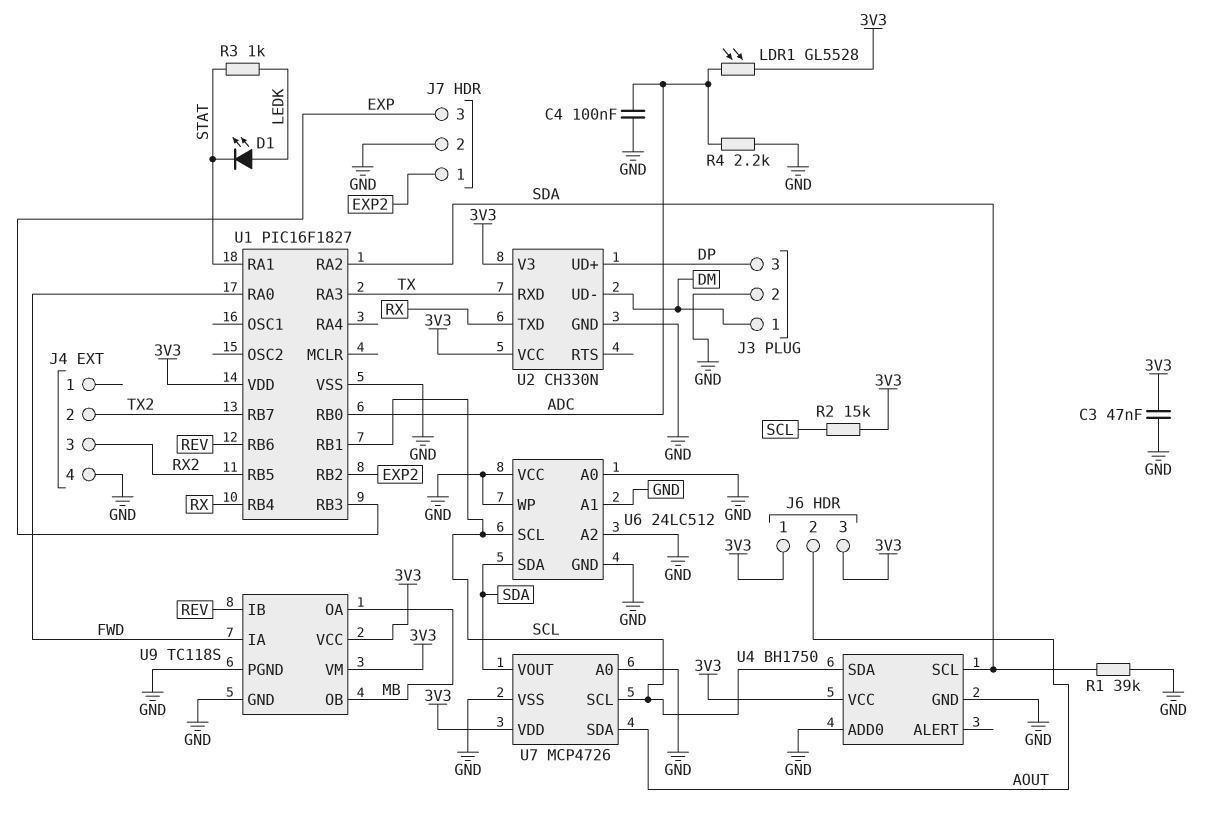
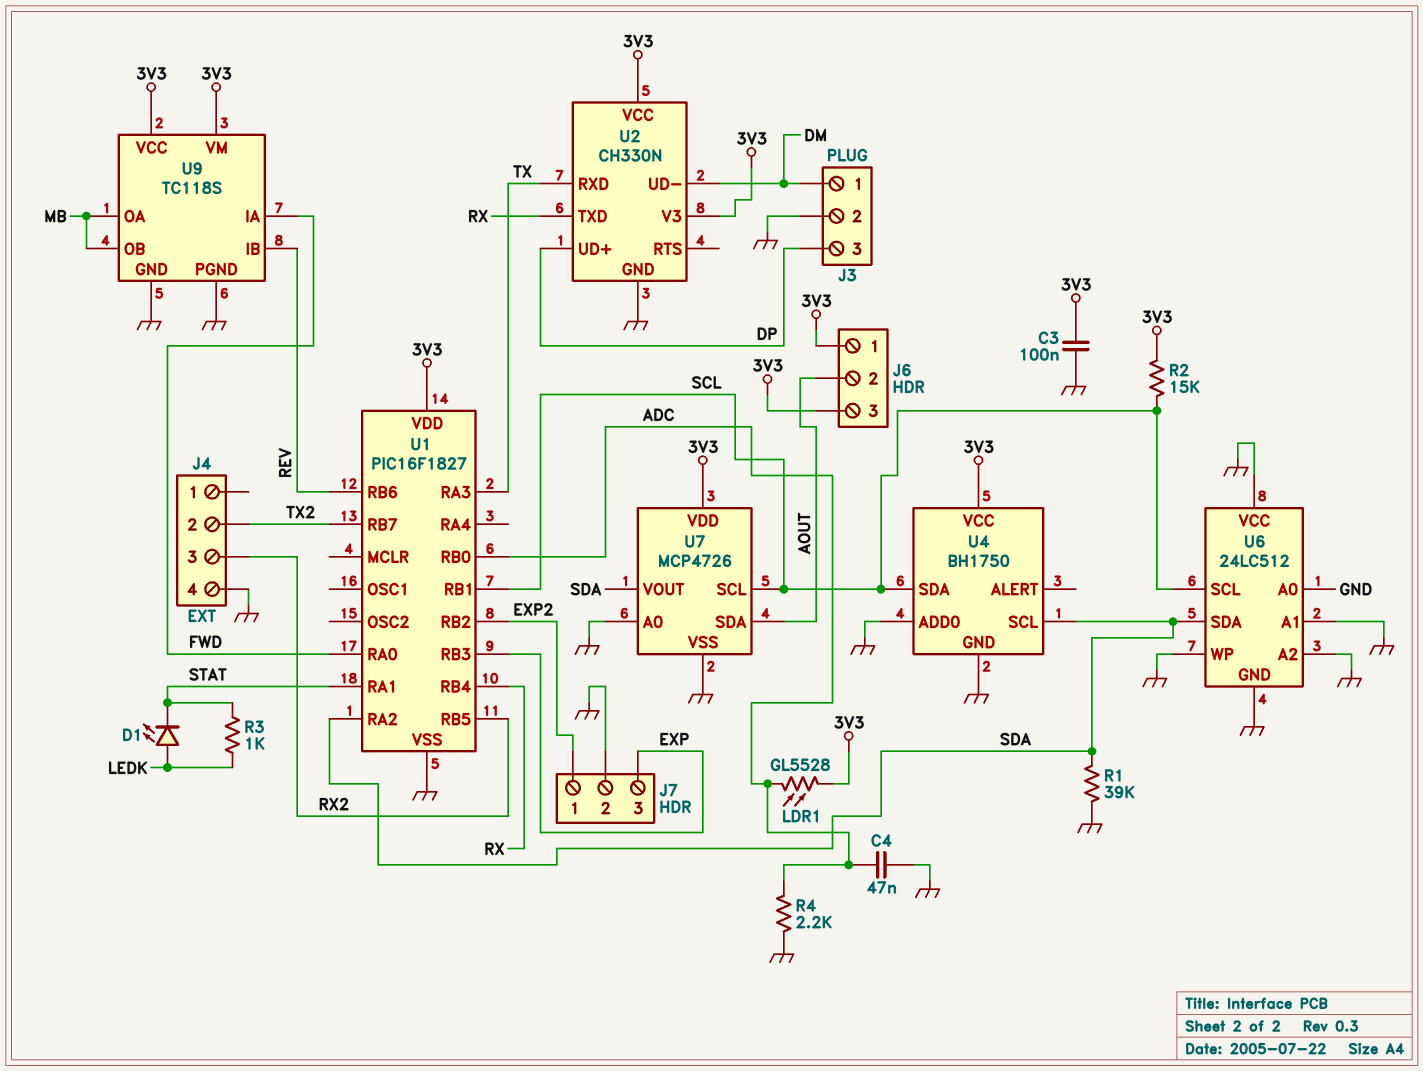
C3: 47nF (3V3, GND) -> 100nF (3V3, GND)
C4: 100nF (ADC, GND) -> 47nF (ADC, GND)

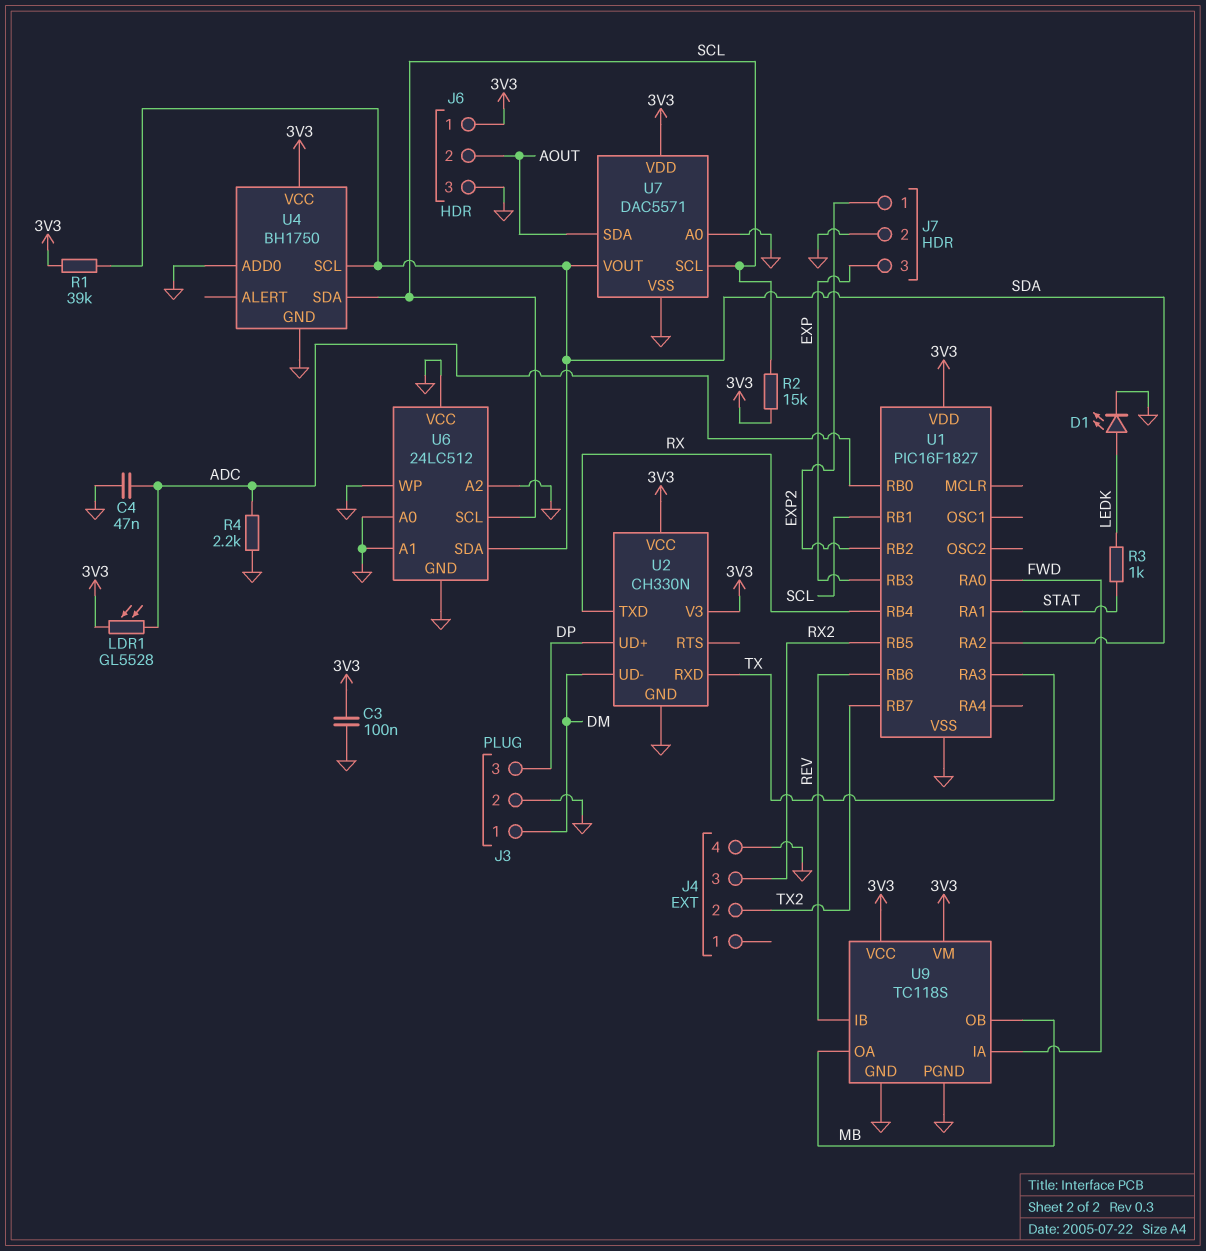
D1: LED (A LEDK, K STAT) -> LED (A LEDK, K GND)
J6 pin 3: 3V3 -> GND
R1: 39k (GND, SDA) -> 39k (3V3, SDA)
U7: MCP4726 -> DAC5571

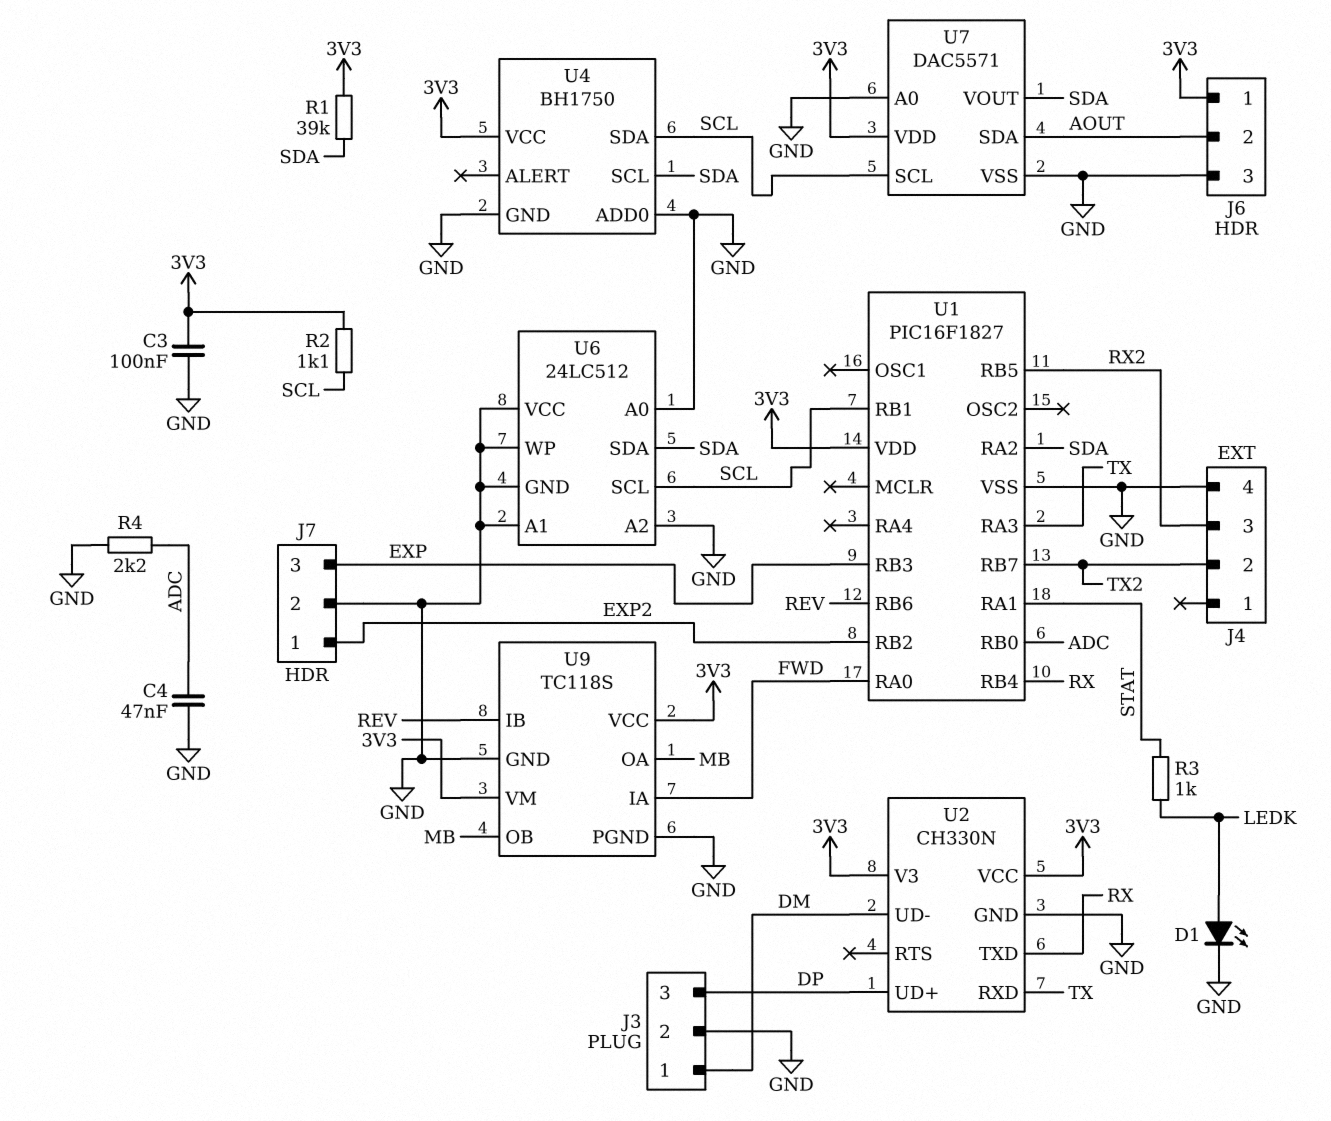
LDR1: GL5528 (3V3, ADC) -> none
R2: 15k (3V3, SCL) -> 1.1k (3V3, SCL)

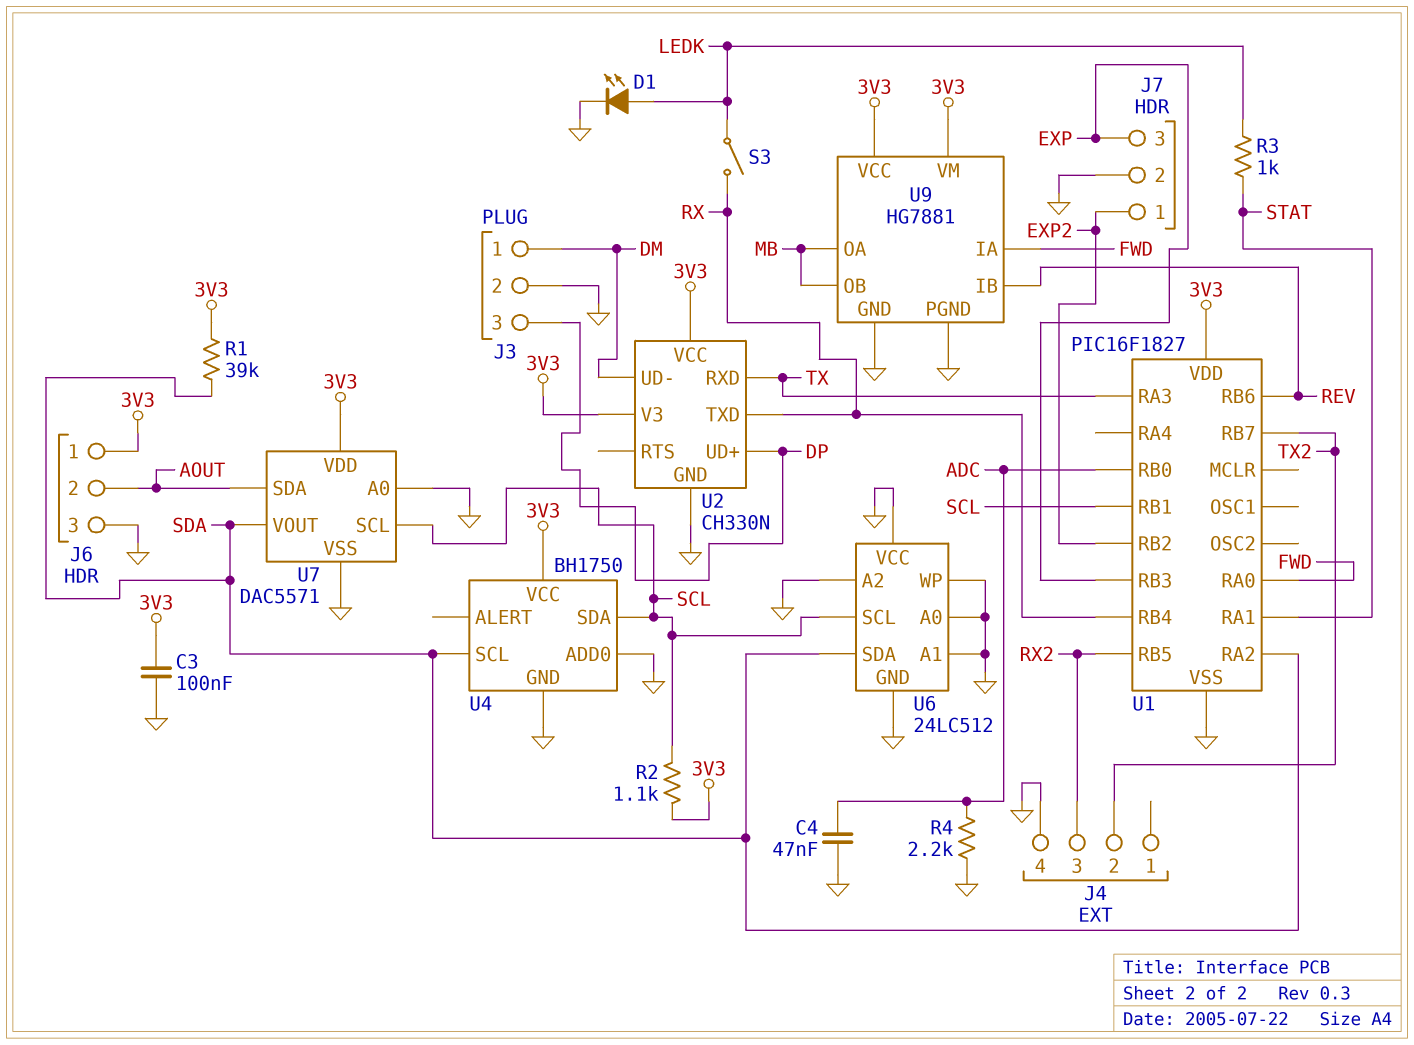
S3: none -> switch (LEDK, RX)
U9: TC118S -> HG7881

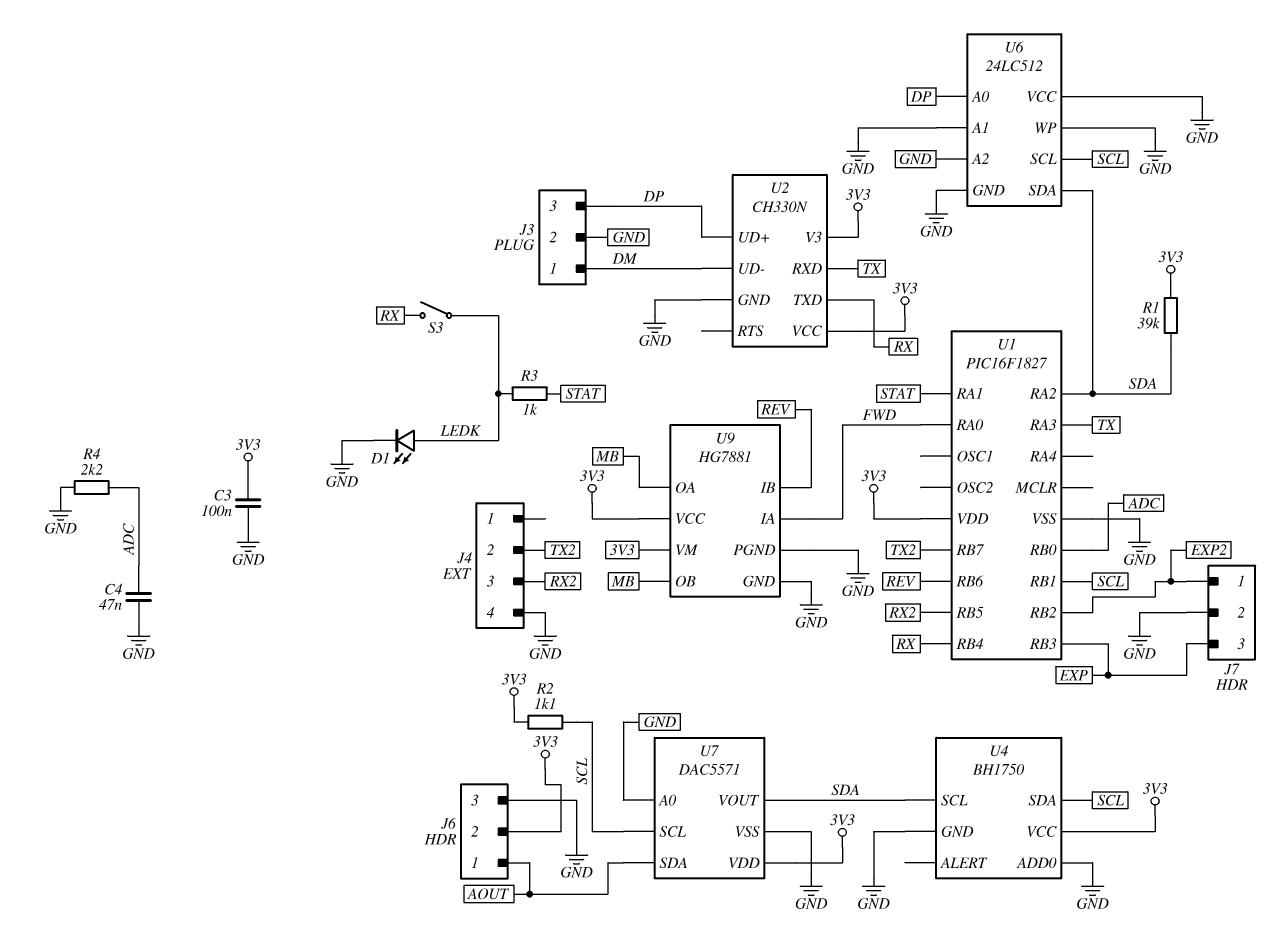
J6 pin 1: 3V3 -> AOUT
J6 pin 2: AOUT -> 3V3
U6 pin A0: GND -> DP

